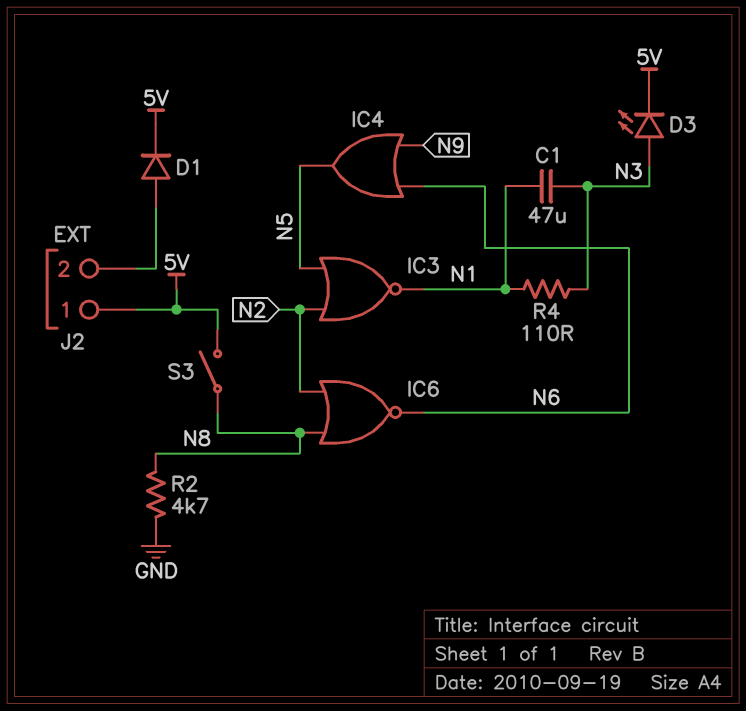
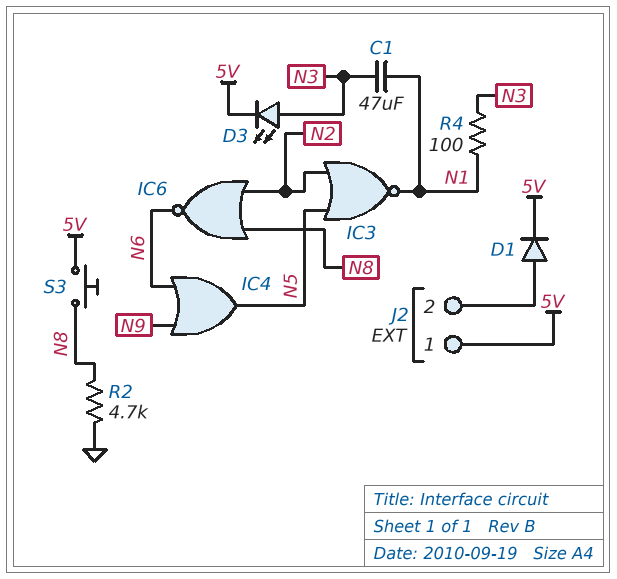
R4: 110 (N1, N3) -> 100 (N1, N3)
S3: switch (5V, N8) -> button (5V, N8)

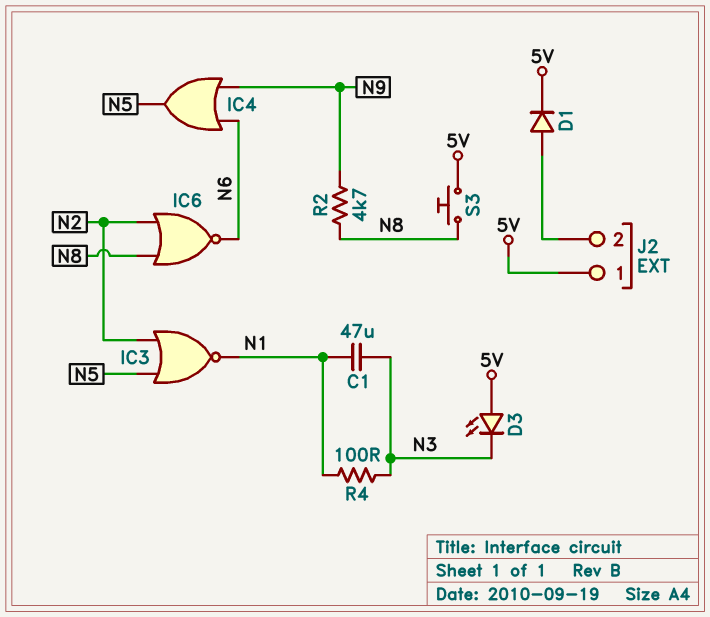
D3: LED (A N3, K 5V) -> LED (A 5V, K N3)
R2: 4.7k (GND, N8) -> 4.7k (N8, N9)

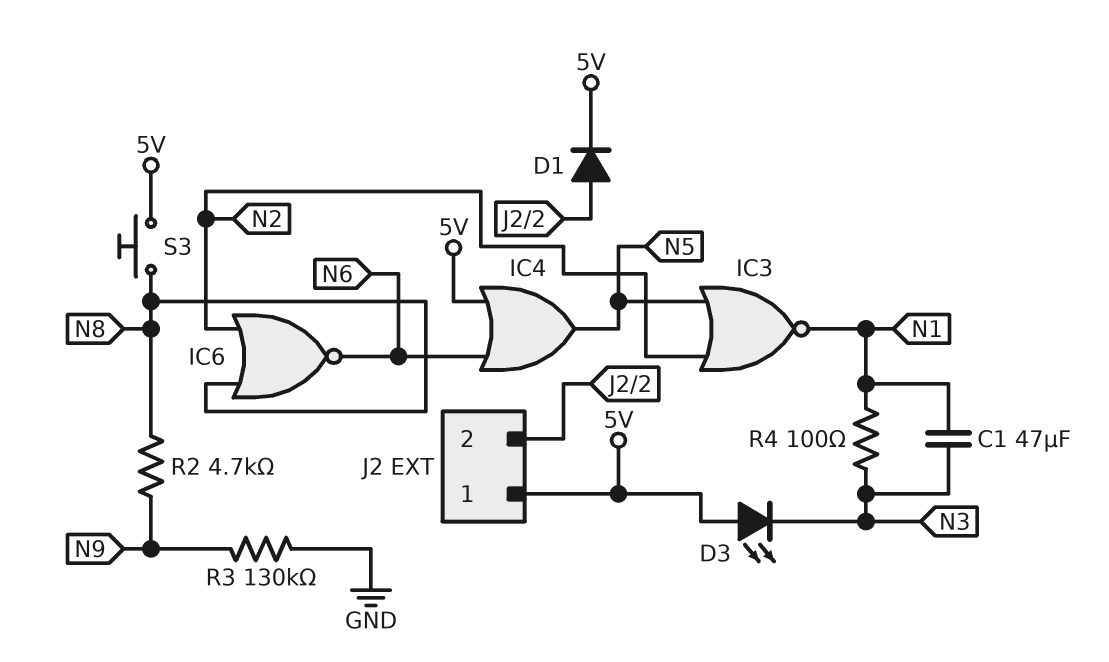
IC4: OR (in N6, in N9, out N5) -> OR (in 5V, in N6, out N5)
R3: none -> 130k (GND, N9)

